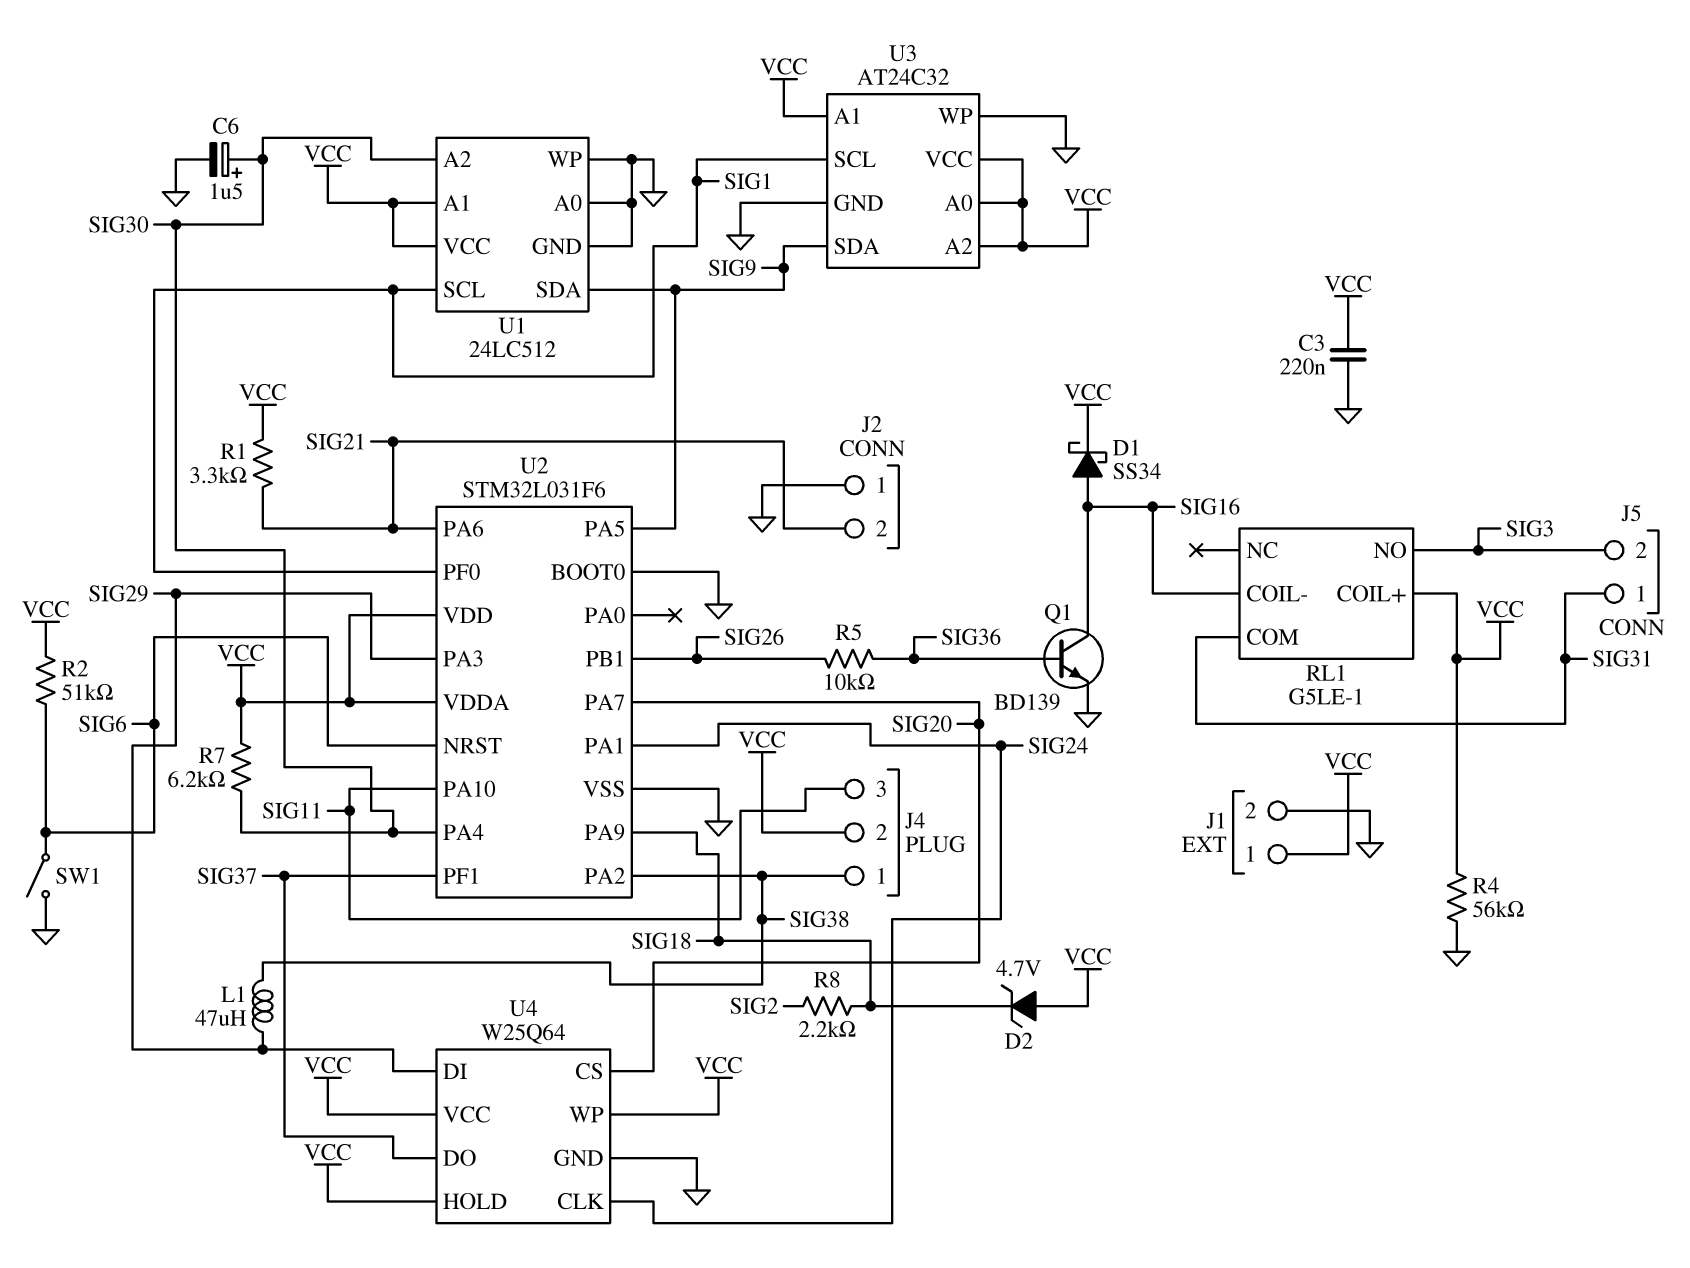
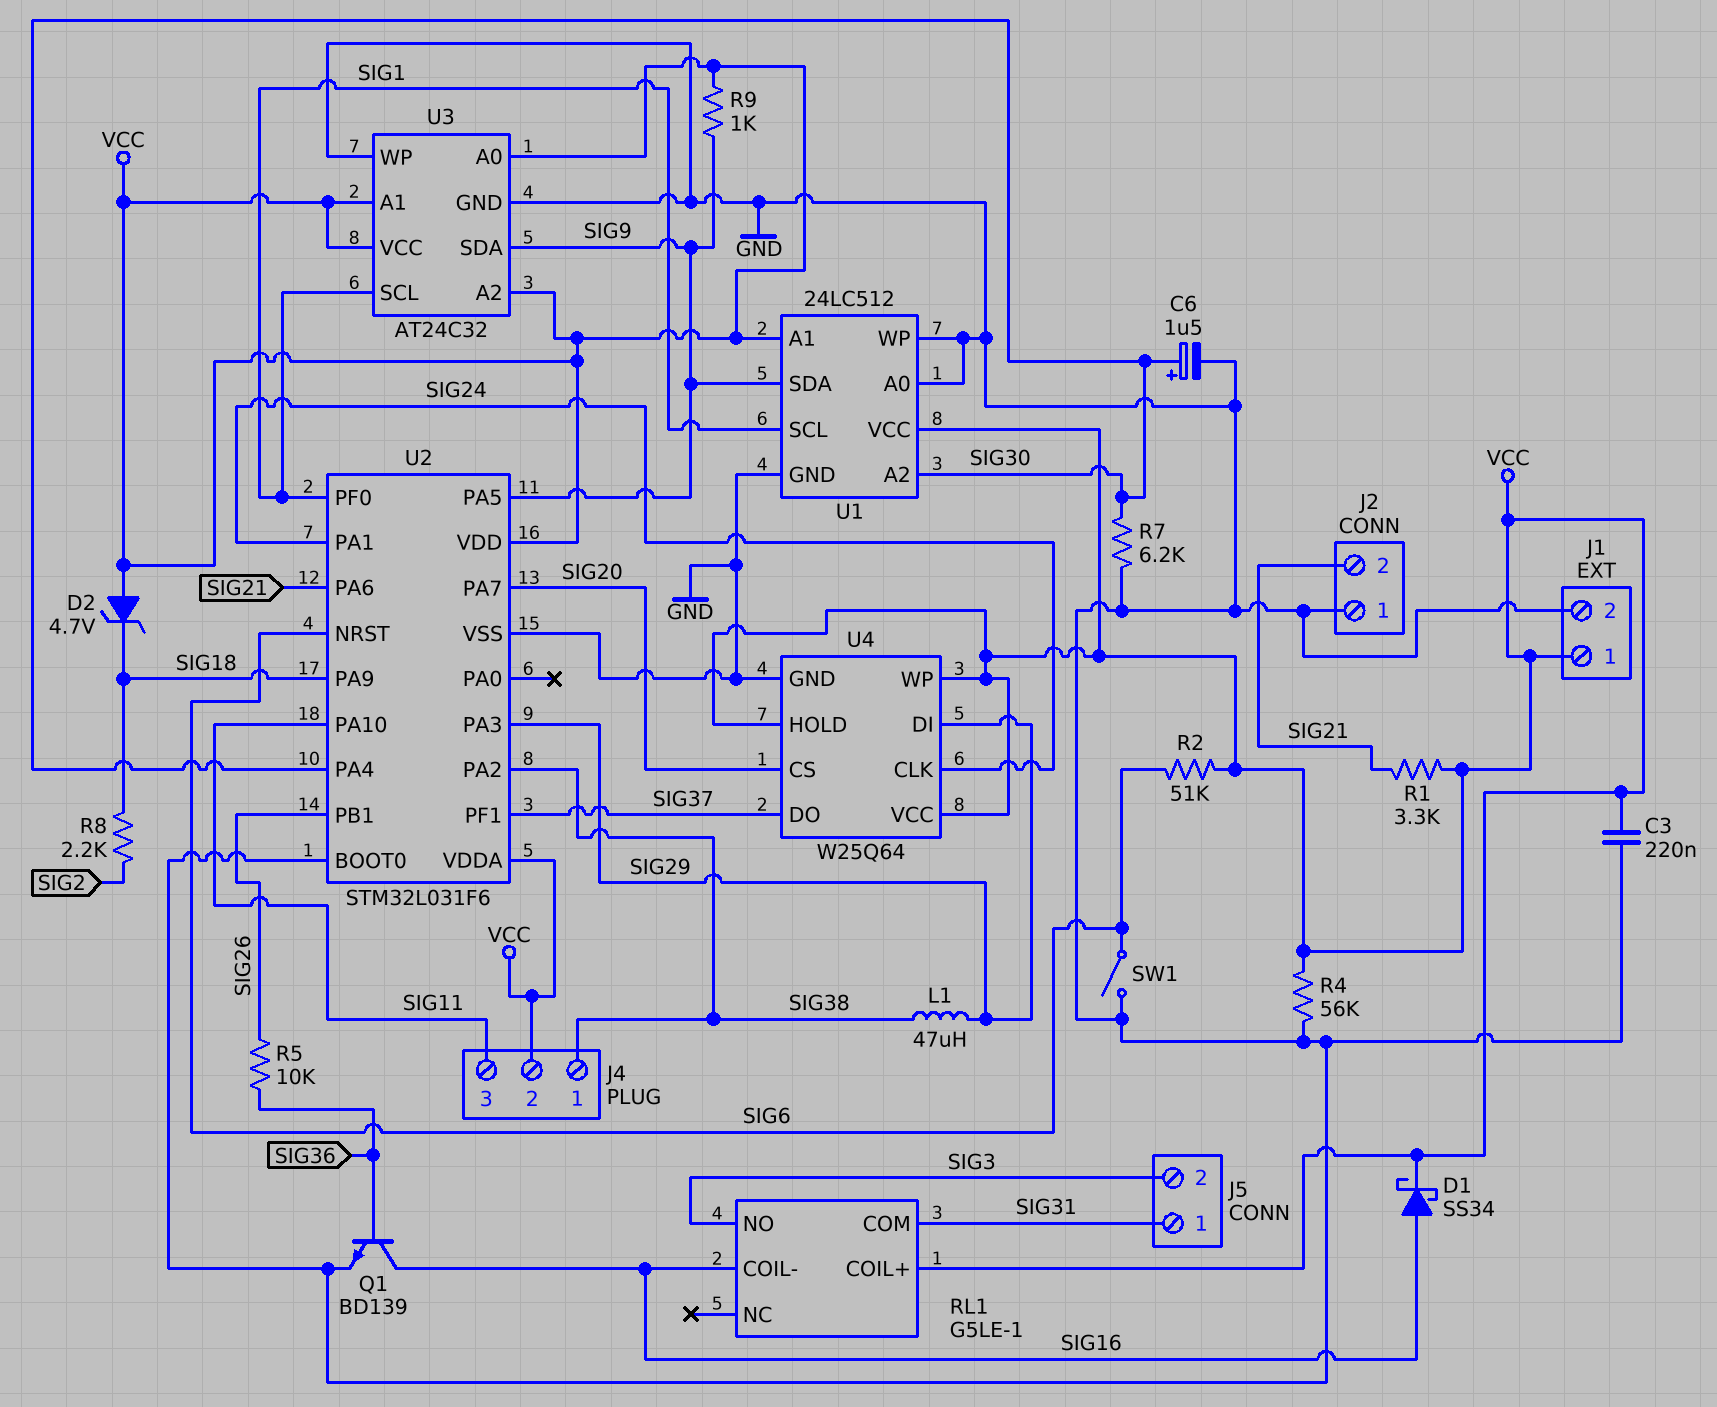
R7: 6.2k (SIG30, VCC) -> 6.2k (GND, SIG30)
R9: none -> 1k (SIG9, VCC)

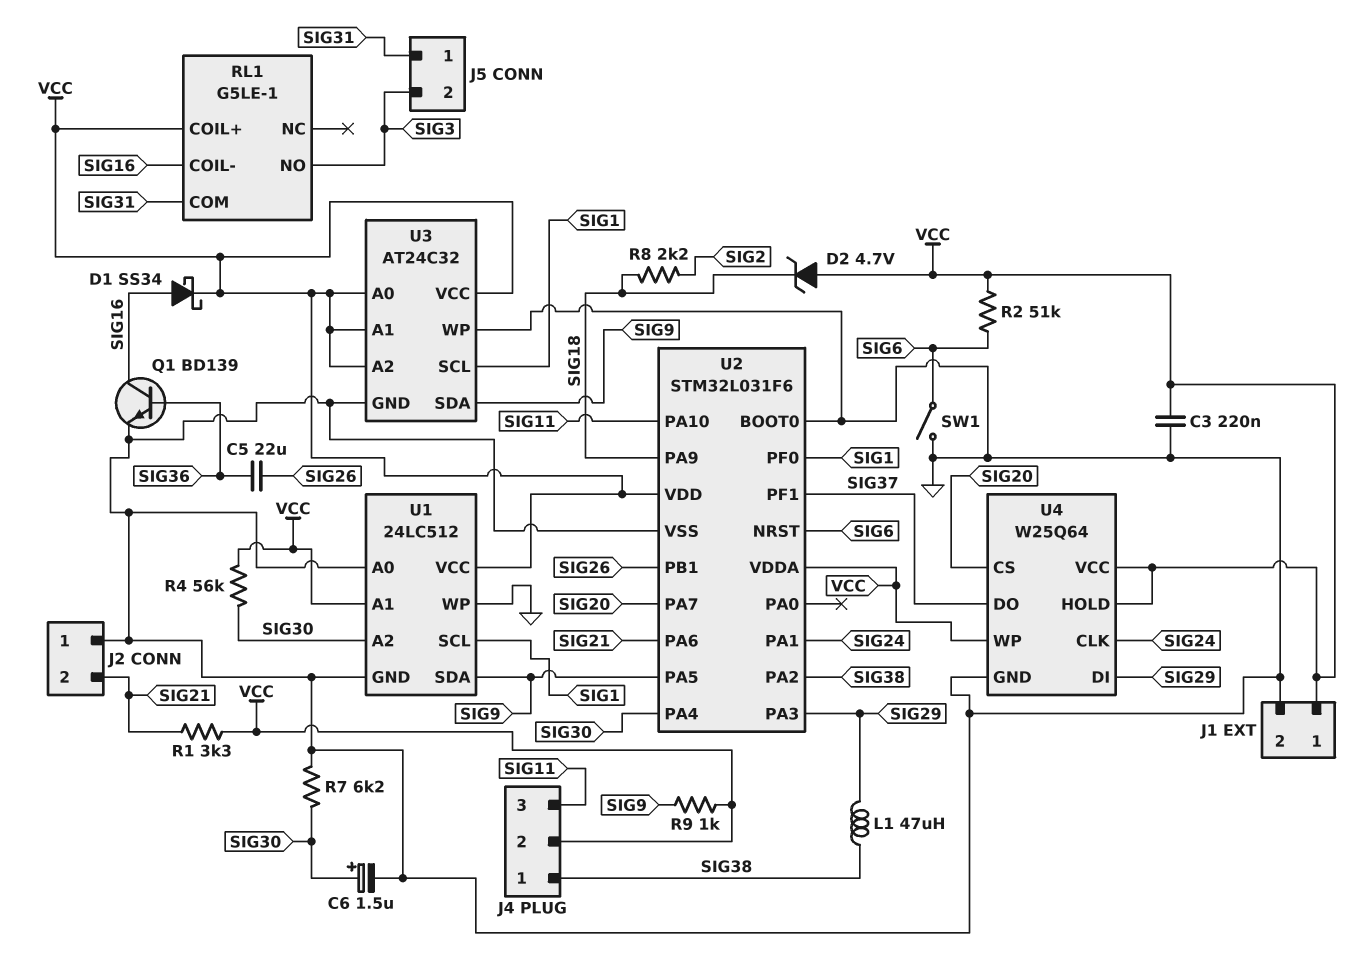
C5: none -> 22uF (SIG26, SIG36)
R4: 56k (GND, VCC) -> 56k (SIG30, VCC)
R5: 10k (SIG26, SIG36) -> none

